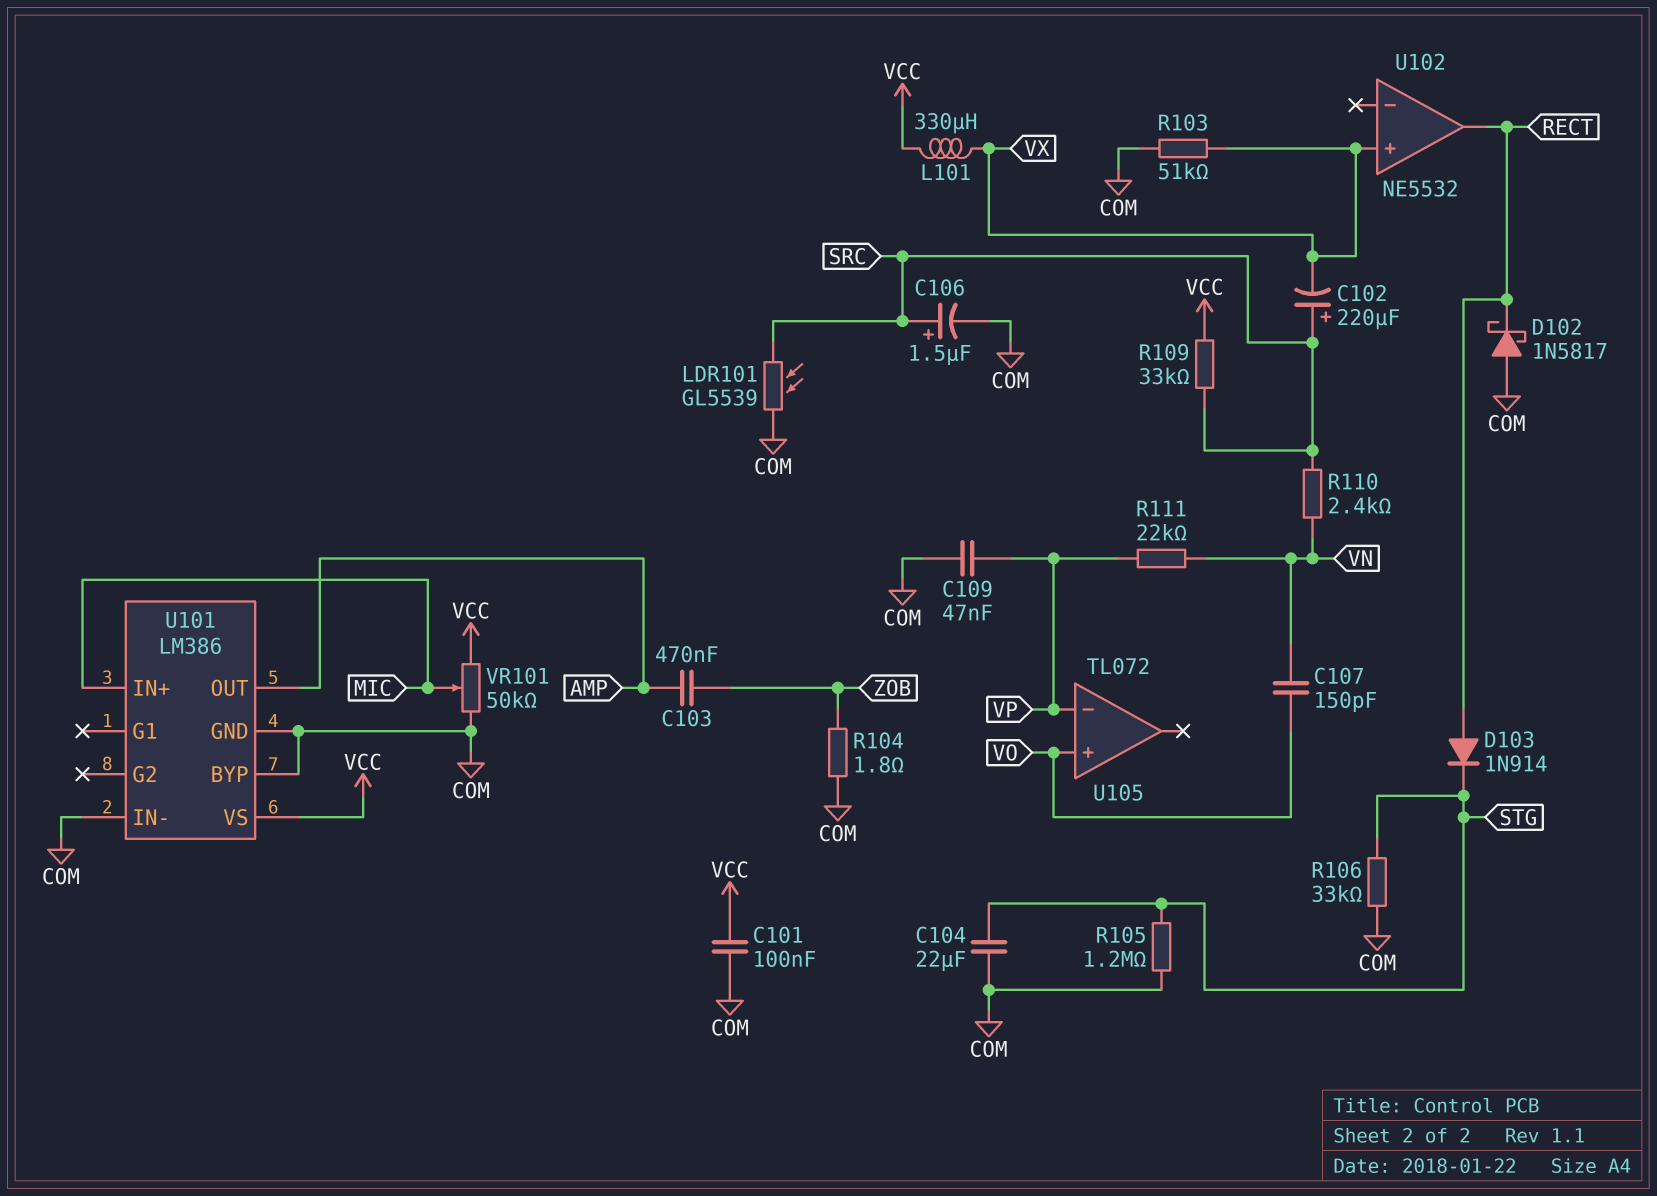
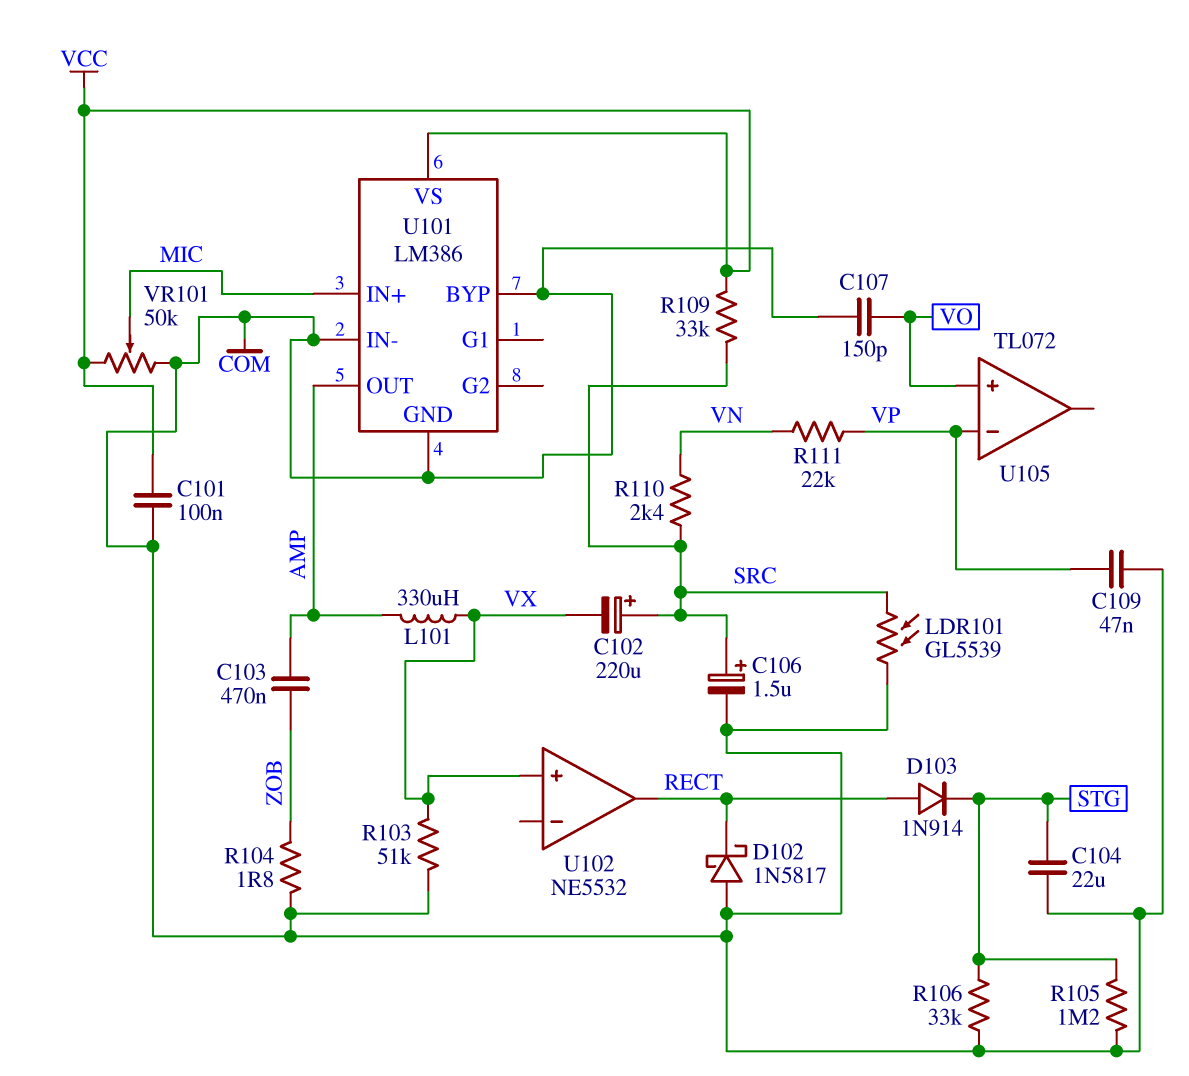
C107: 150pF (VN, VO) -> 150pF (COM, VO)
L101: 330uH (VCC, VX) -> 330uH (AMP, VX)

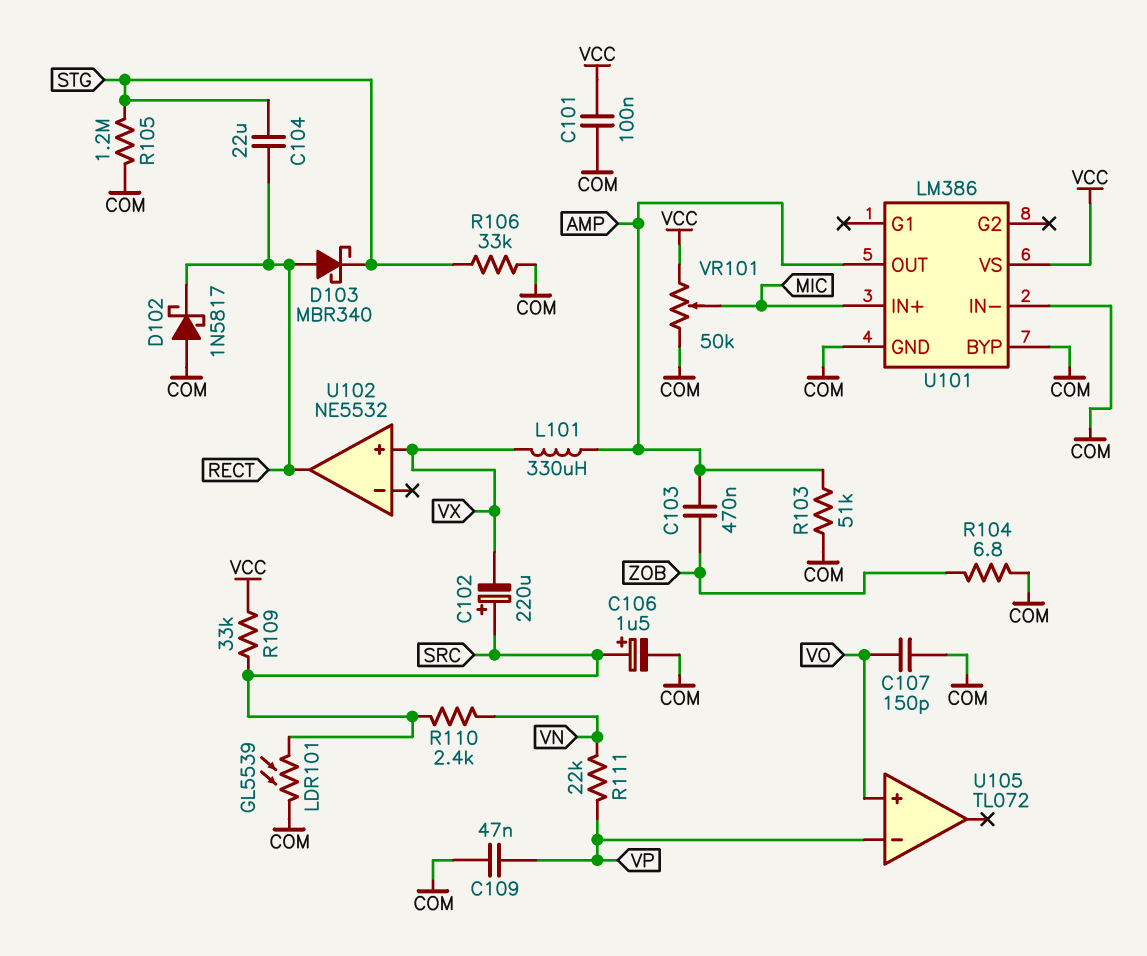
C104: 22uF (COM, STG) -> 22uF (RECT, STG)
D103: diode 1N914 (A RECT, K STG) -> schottky MBR340 (A RECT, K STG)
R103: 51k (COM, VX) -> 51k (AMP, COM)
R104: 1.8 (COM, ZOB) -> 6.8 (COM, ZOB)

